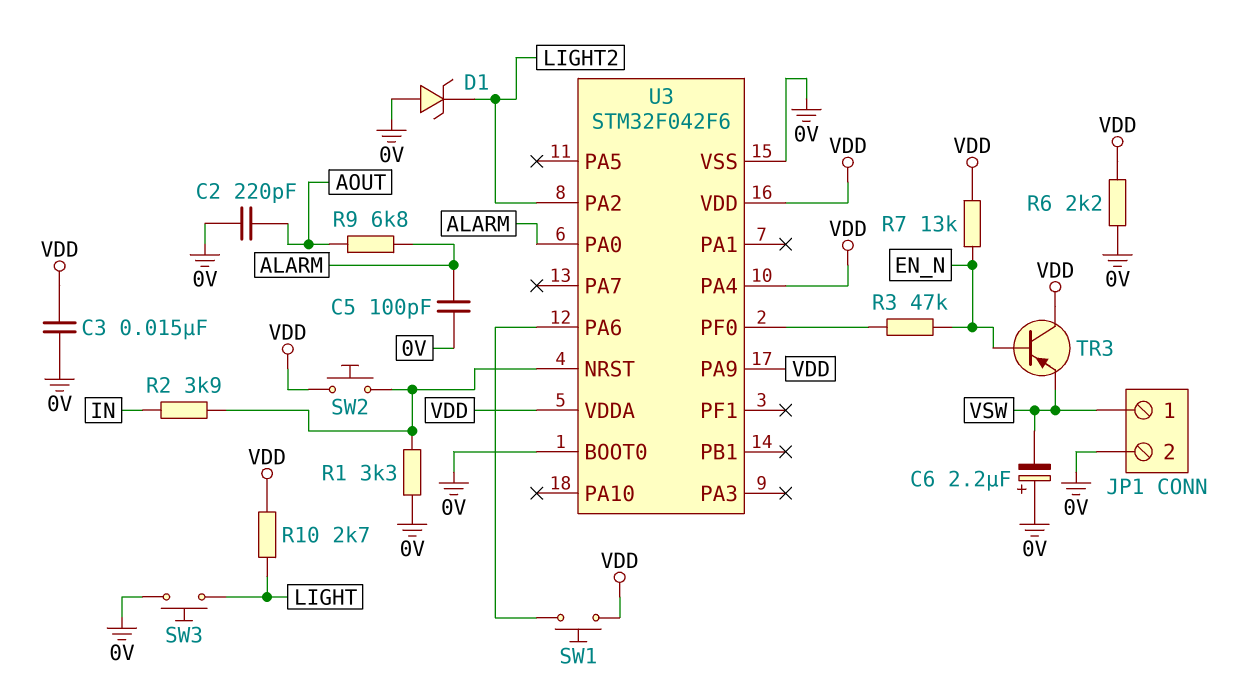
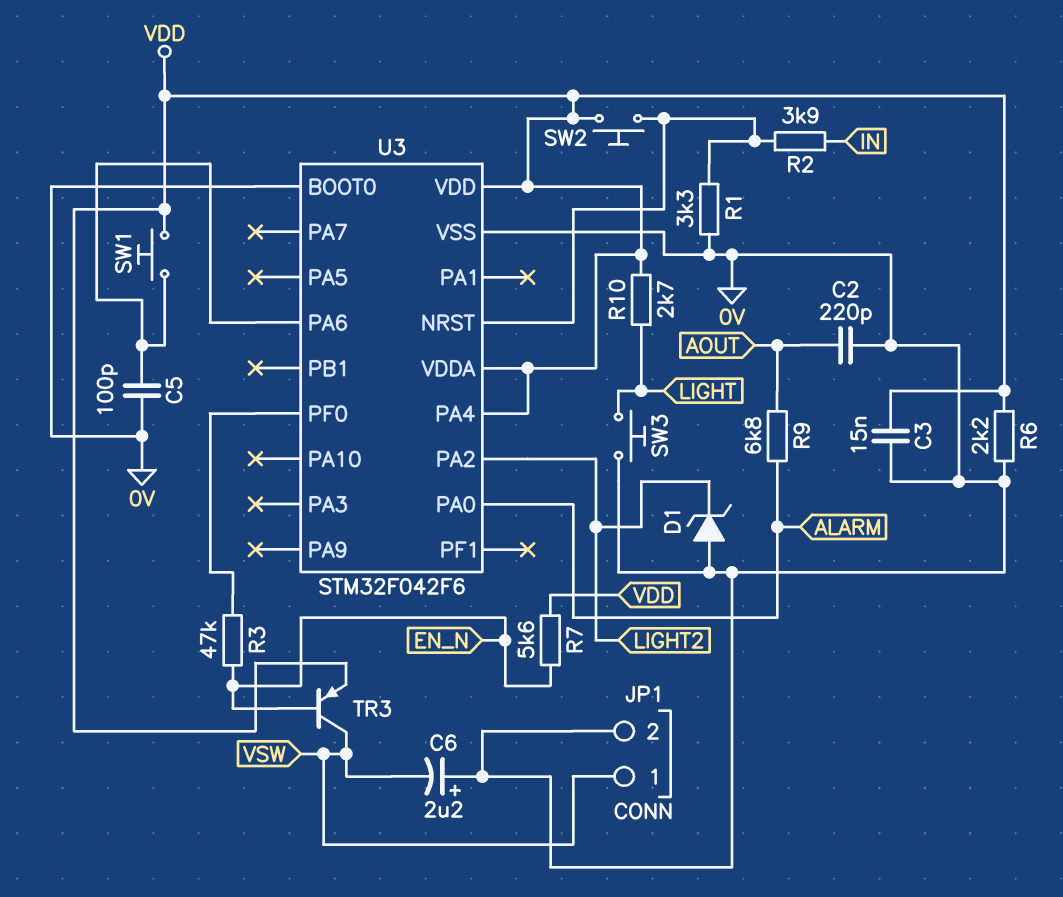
C5: 100pF (0V, ALARM) -> 100pF (0V, U3/PA6)
R7: 13k (EN_N, VDD) -> 5.6k (EN_N, VDD)
TR3: PNP (B EN_N, C VDD, E VSW) -> PNP (B EN_N, C VSW, E VDD)
U3 pin PA9: VDD -> none

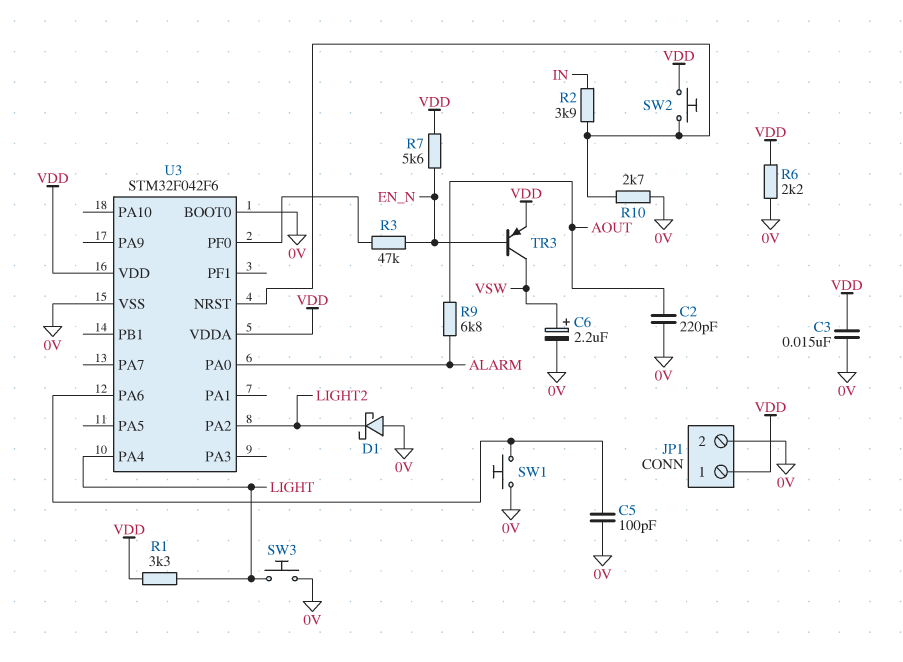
C6: 2.2uF (plus 0V, minus VSW) -> 2.2uF (plus VSW, minus 0V)
D1: zener (A 0V, K LIGHT2) -> schottky (A 0V, K LIGHT2)
JP1 pin 1: VSW -> VDD
R1: 3.3k (0V, U3/NRST) -> 3.3k (LIGHT, VDD)
R10: 2.7k (LIGHT, VDD) -> 2.7k (0V, U3/NRST)
SW1: button (U3/PA6, VDD) -> button (0V, U3/PA6)
U3 pin PA4: VDD -> LIGHT

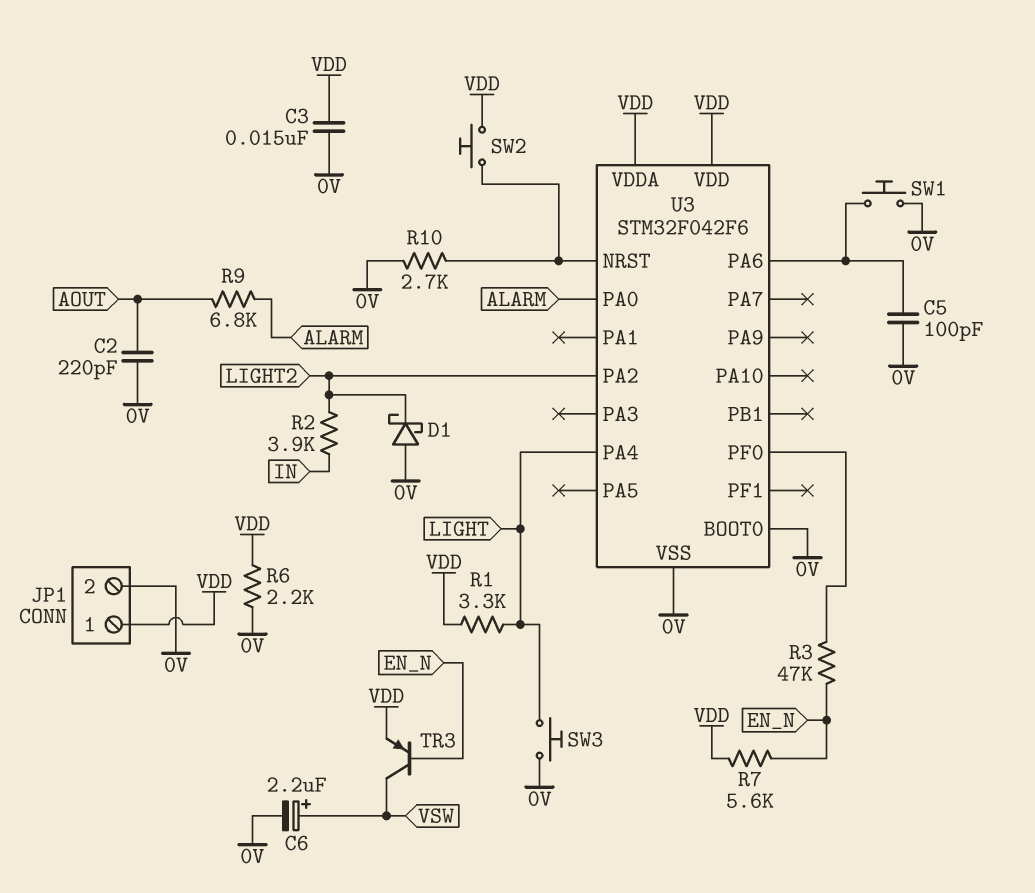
R2: 3.9k (IN, U3/NRST) -> 3.9k (IN, LIGHT2)

